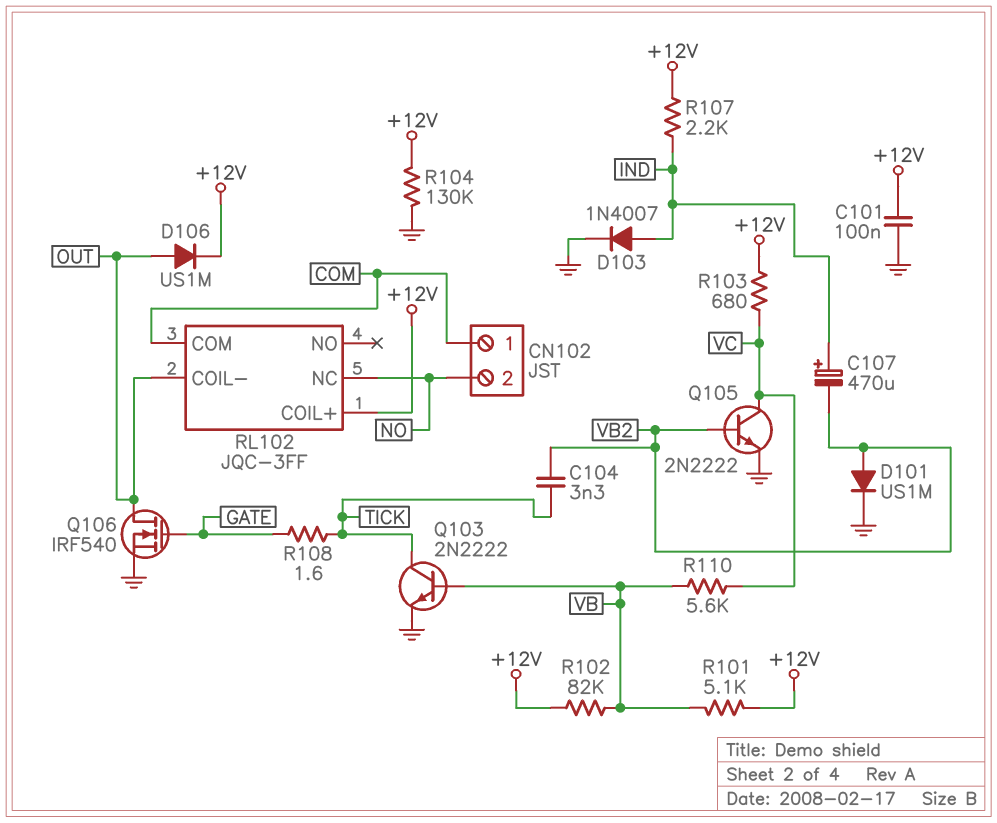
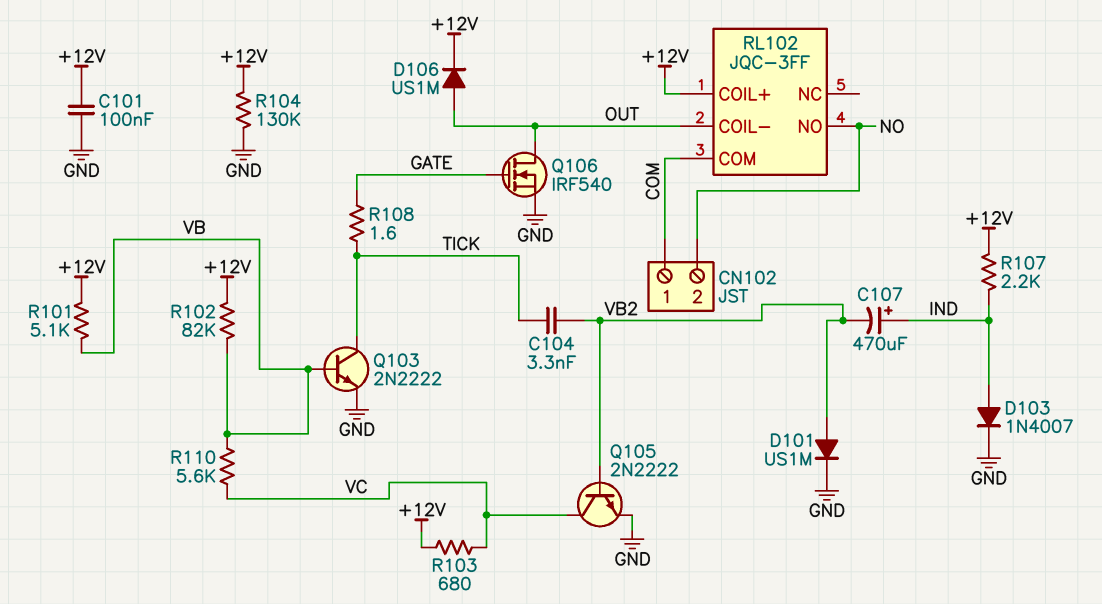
RL102 pin NC: NO -> none
RL102 pin NO: none -> NO

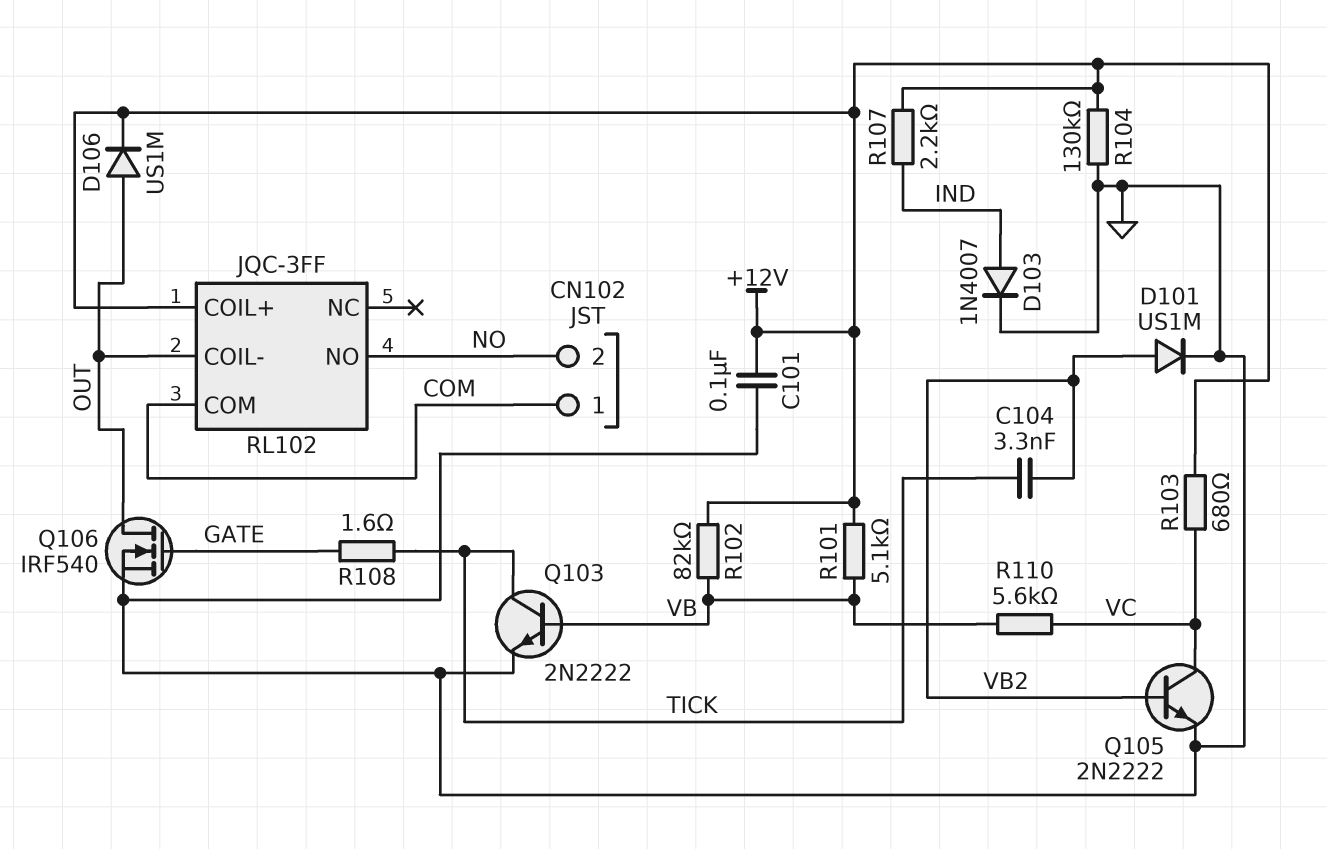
C107: 470uF (plus IND, minus VB2) -> none

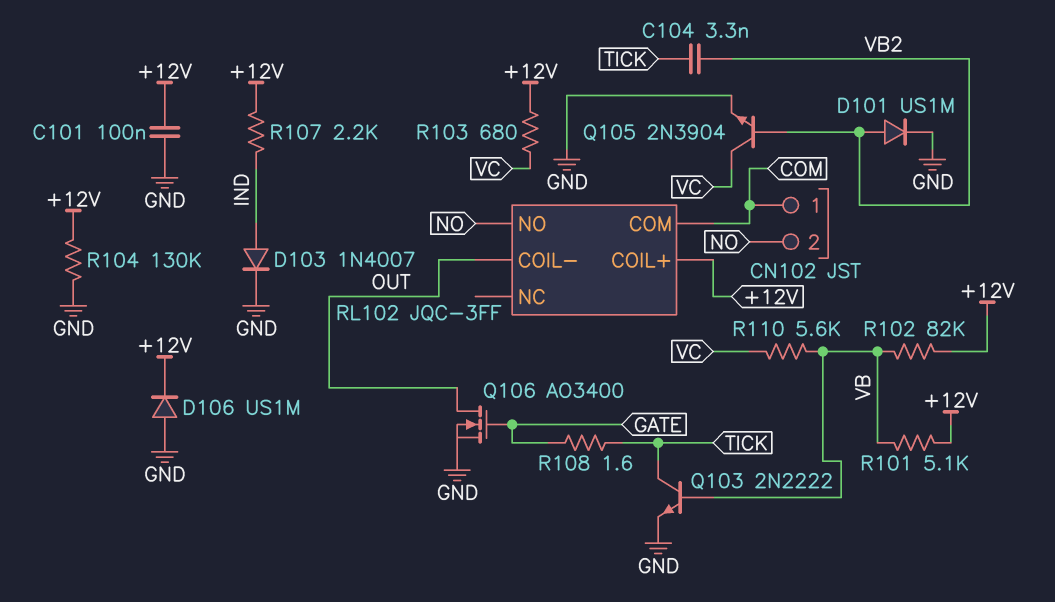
D106: diode US1M (A OUT, K +12V) -> diode US1M (A GND, K +12V)
Q105: NPN 2N2222 (B VB2, C VC, E GND) -> NPN 2N3904 (B VB2, C VC, E GND)
Q106: NMOS IRF540 (G GATE, D OUT, S GND) -> NMOS AO3400 (G GATE, D OUT, S GND)

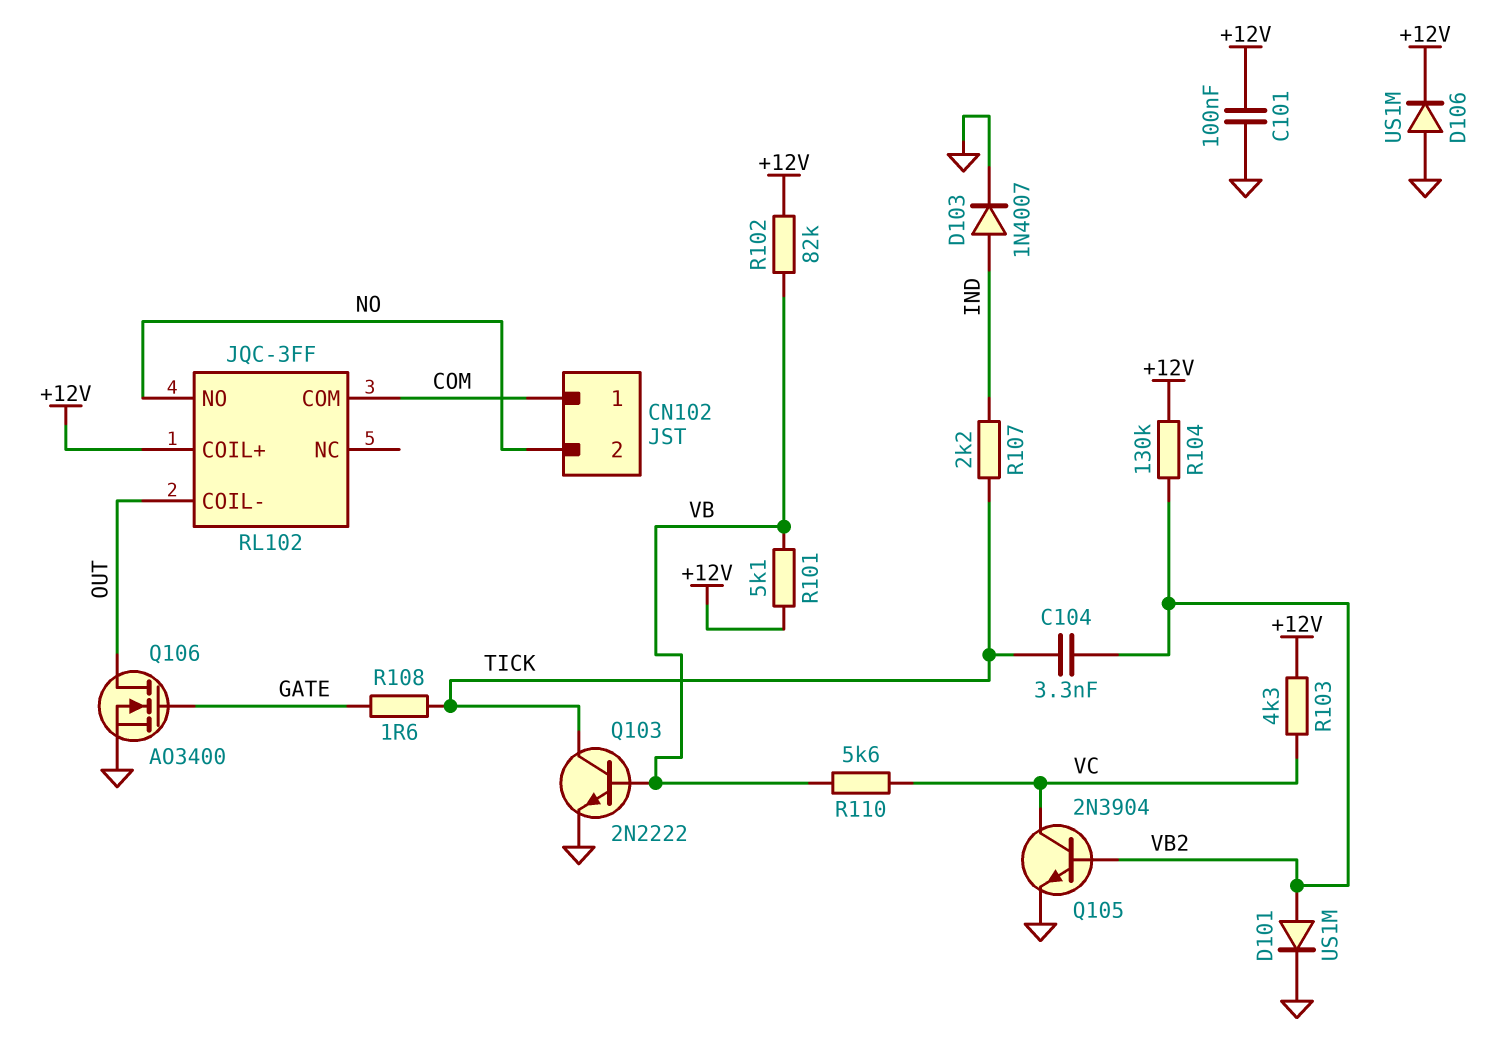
R103: 680 (+12V, VC) -> 4.3k (+12V, VC)
R104: 130k (+12V, GND) -> 130k (+12V, VB2)
R107: 2.2k (+12V, IND) -> 2.2k (IND, TICK)

